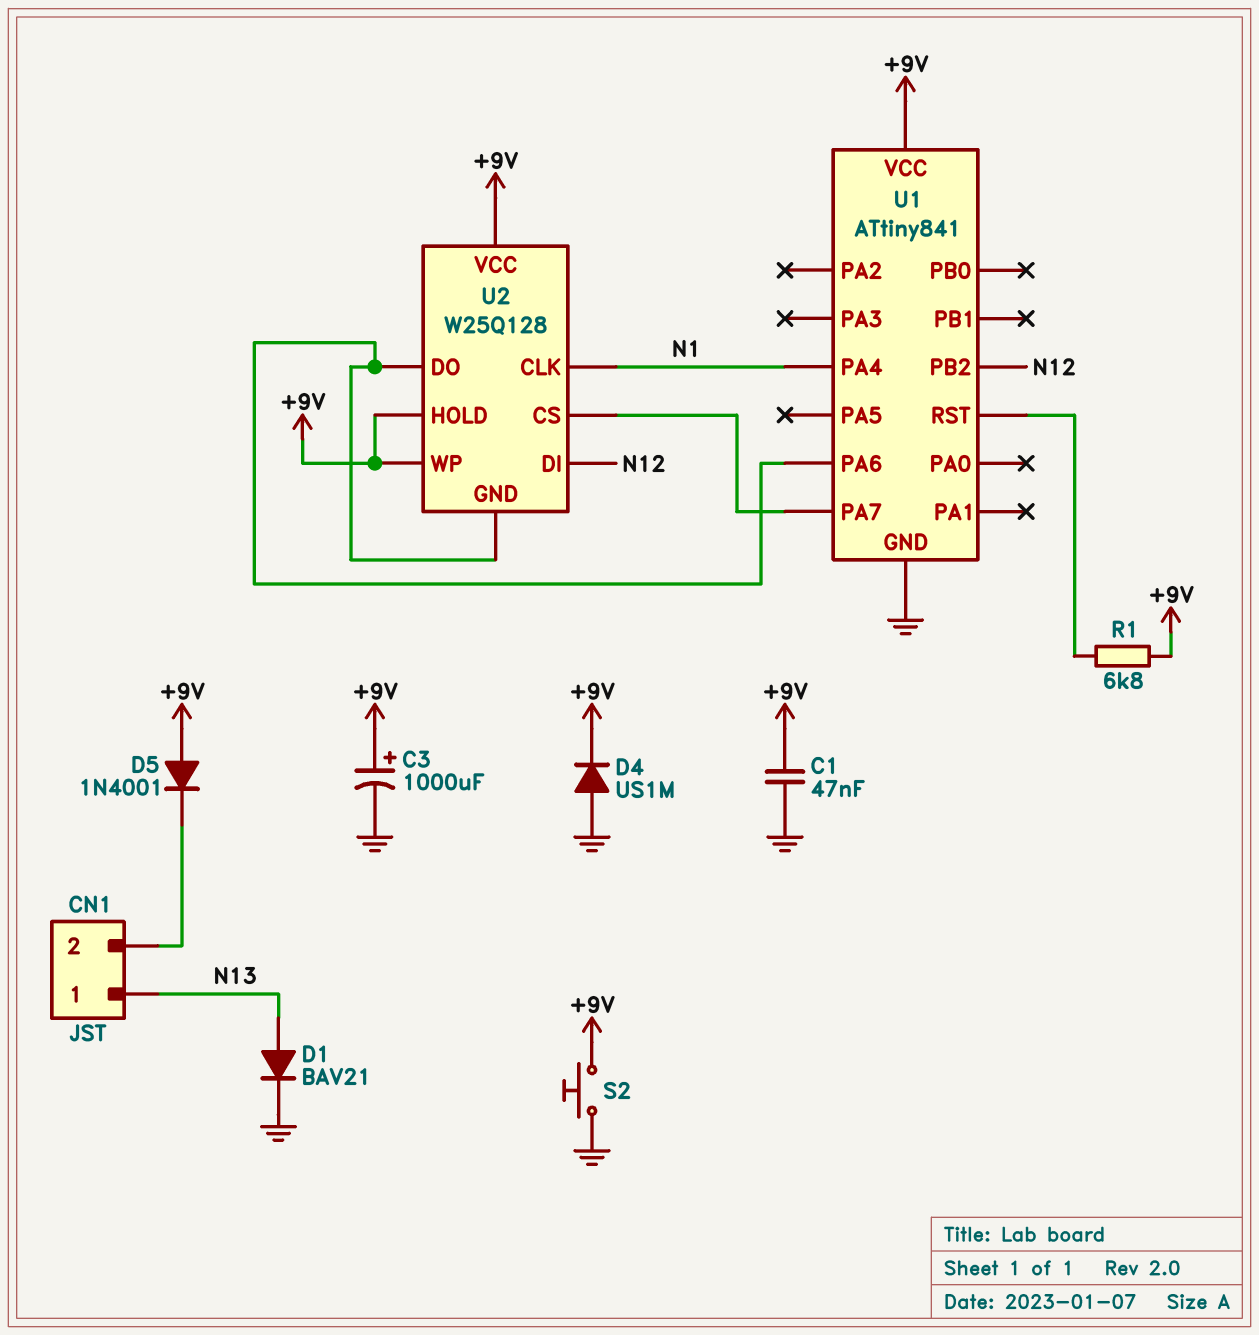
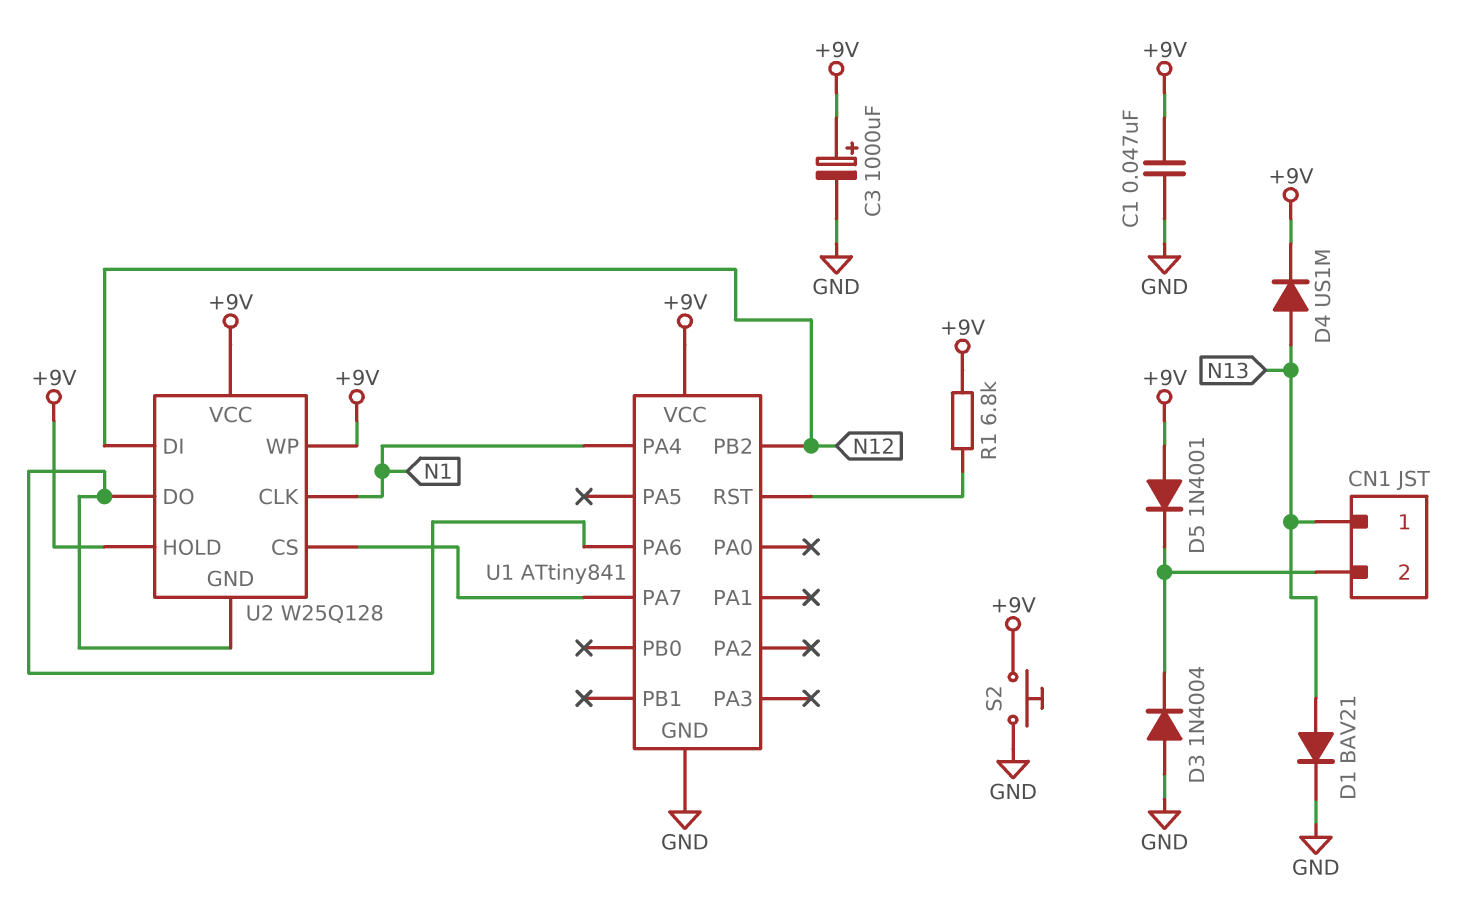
D3: none -> diode 1N4004 (A GND, K CN1/2)
D4: diode US1M (A GND, K +9V) -> diode US1M (A N13, K +9V)

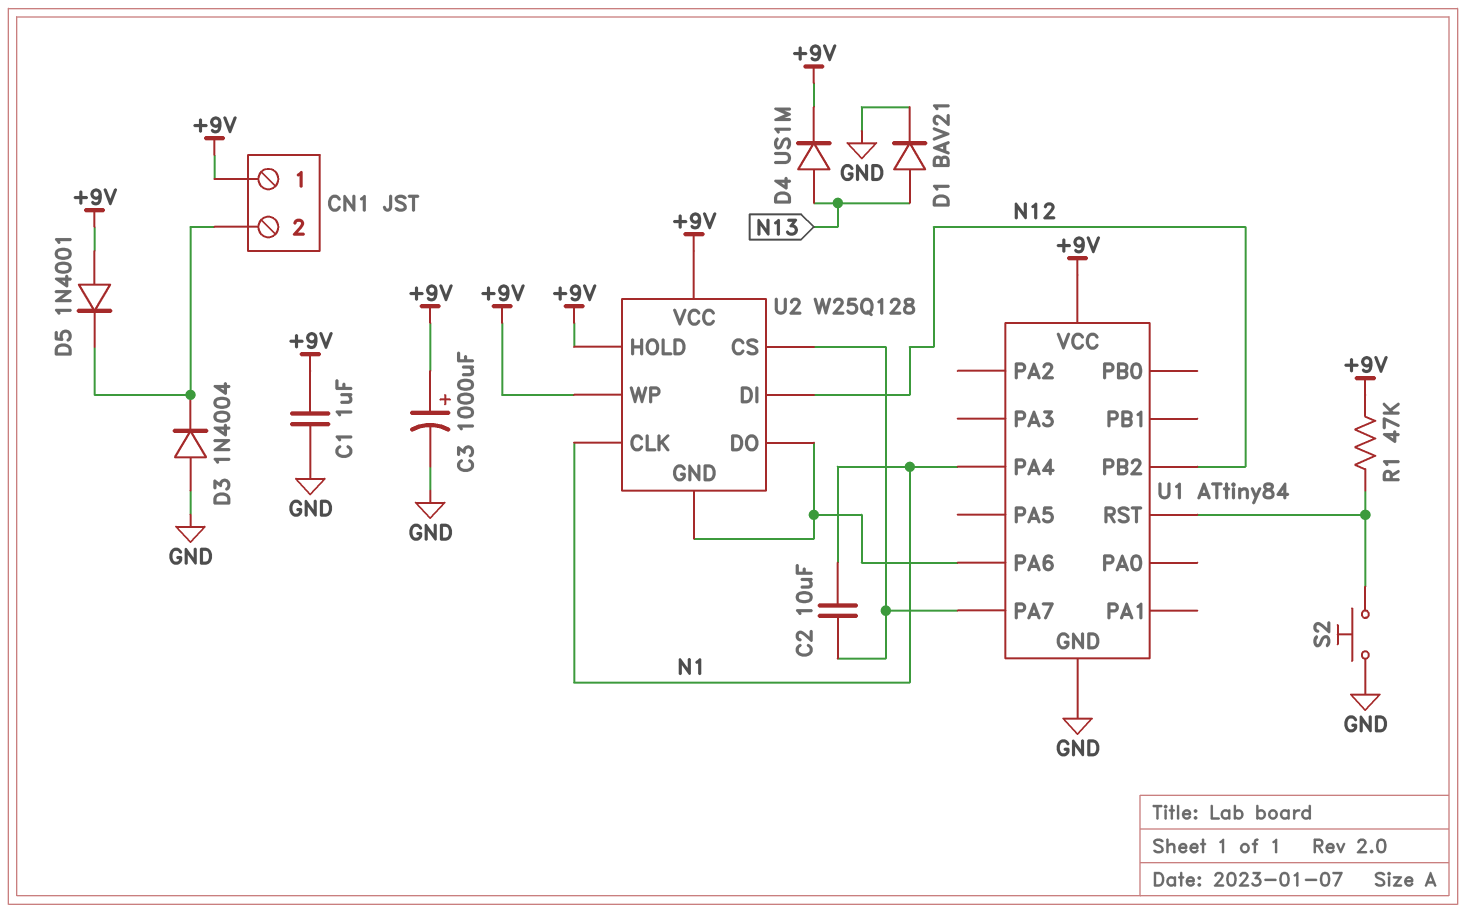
C1: 47nF (+9V, GND) -> 1uF (+9V, GND)
C2: none -> 10uF (N1, U1/PA7)
CN1 pin 1: N13 -> +9V
R1: 6.8k (+9V, U1/RST) -> 47k (+9V, U1/RST)
S2: button (+9V, GND) -> button (GND, U1/RST)
U1: ATtiny841 -> ATtiny84

